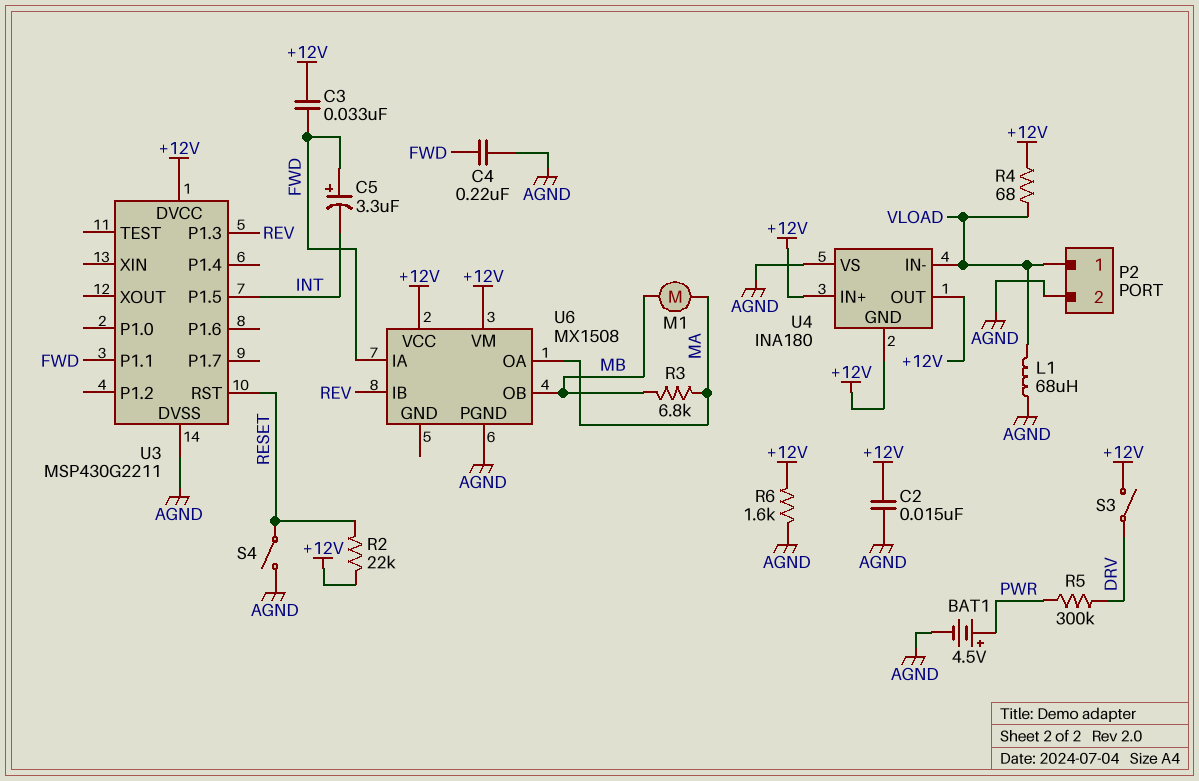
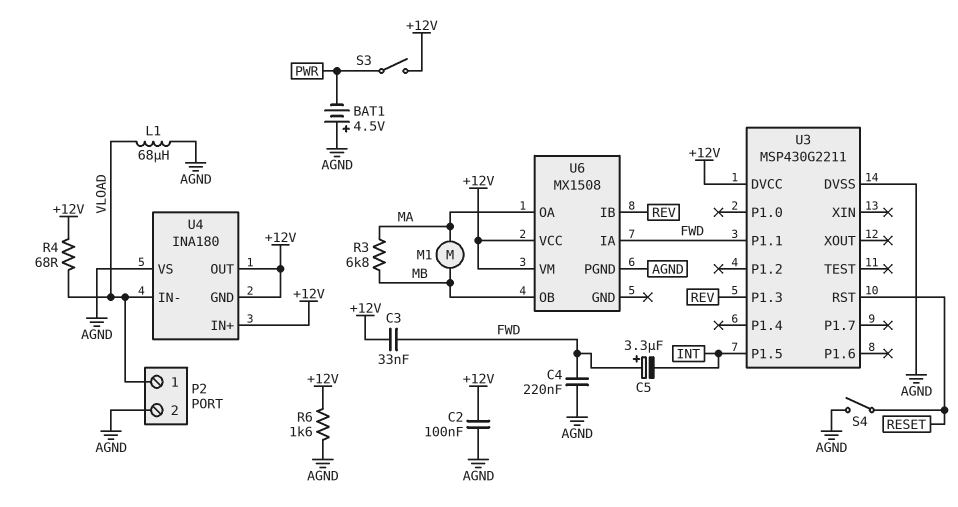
BAT1: 4.5V (plus PWR, minus AGND) -> 4.5V (plus AGND, minus PWR)
C2: 15nF (+12V, AGND) -> 100nF (+12V, AGND)
R2: 22k (+12V, RESET) -> none
R5: 300k (DRV, PWR) -> none
S3: switch (+12V, DRV) -> switch (+12V, PWR)

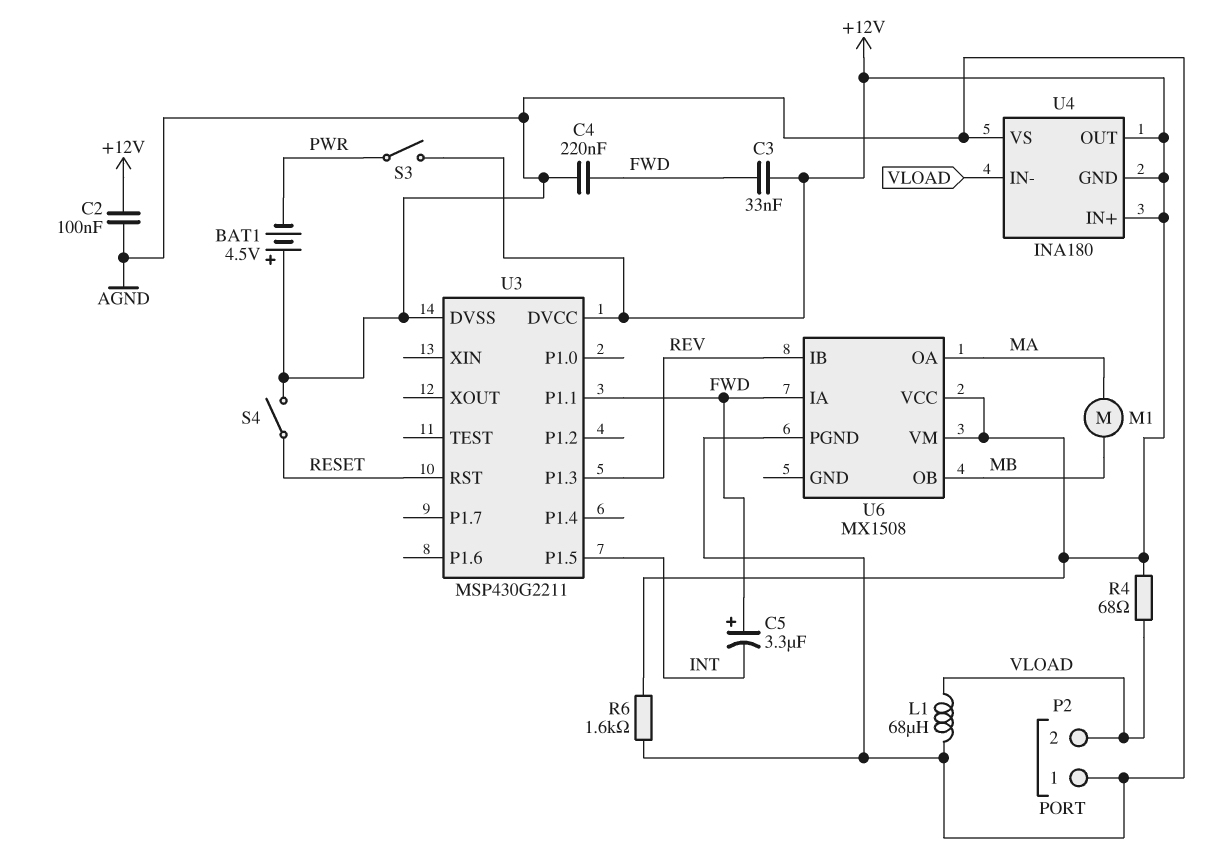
P2 pin 1: VLOAD -> AGND
P2 pin 2: AGND -> VLOAD
R3: 6.8k (MA, MB) -> none

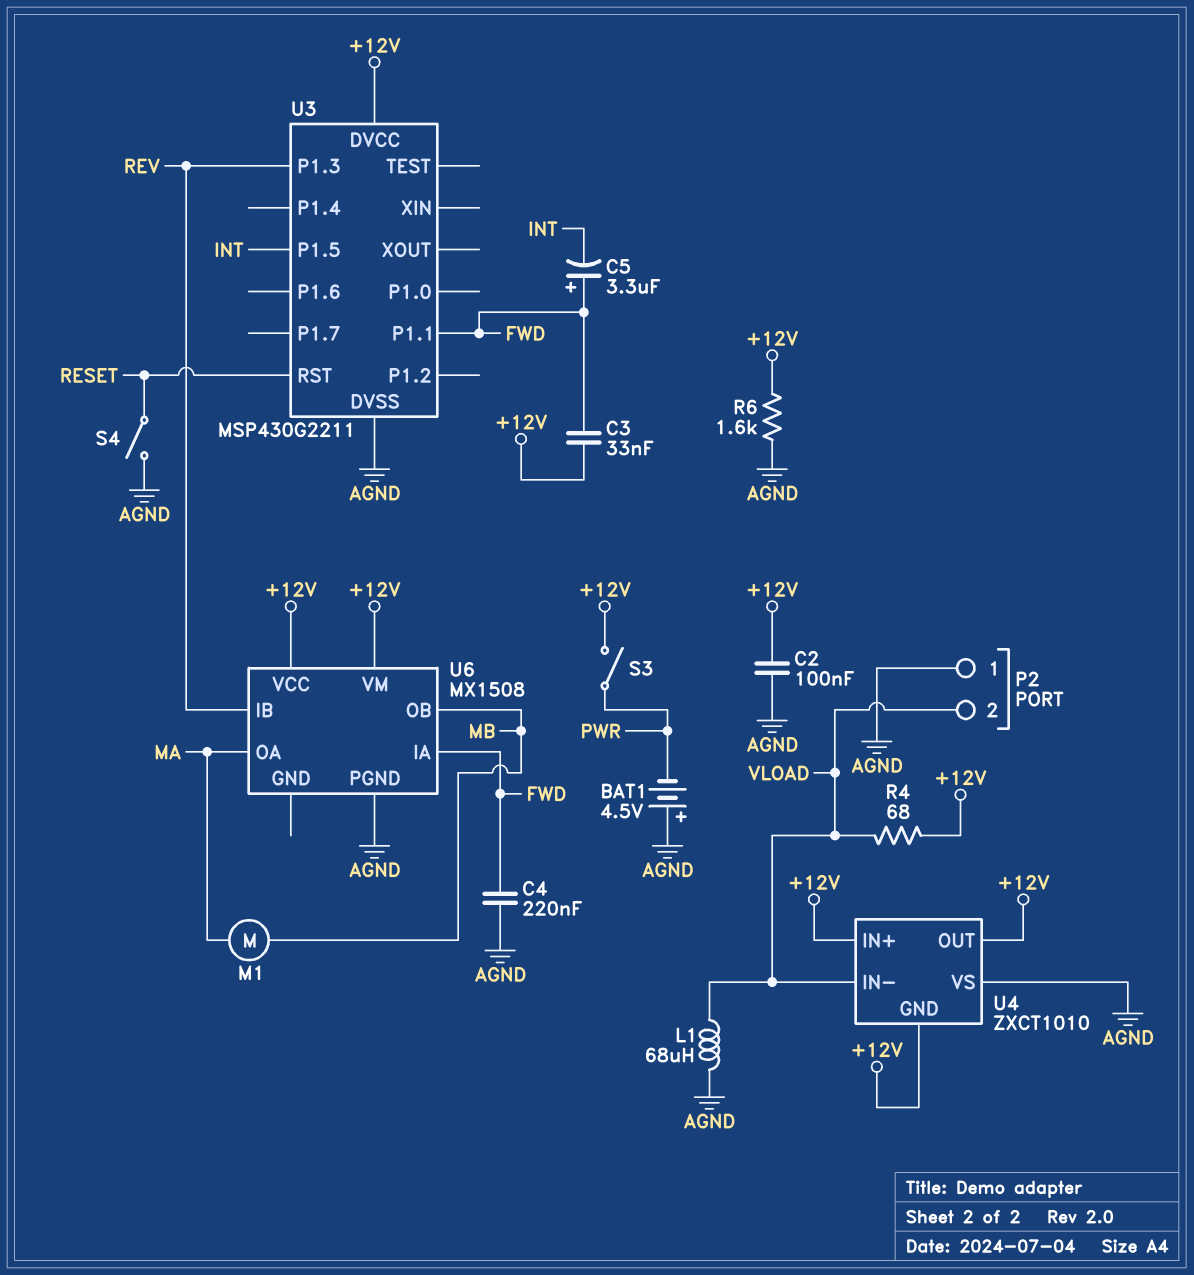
U4: INA180 -> ZXCT1010

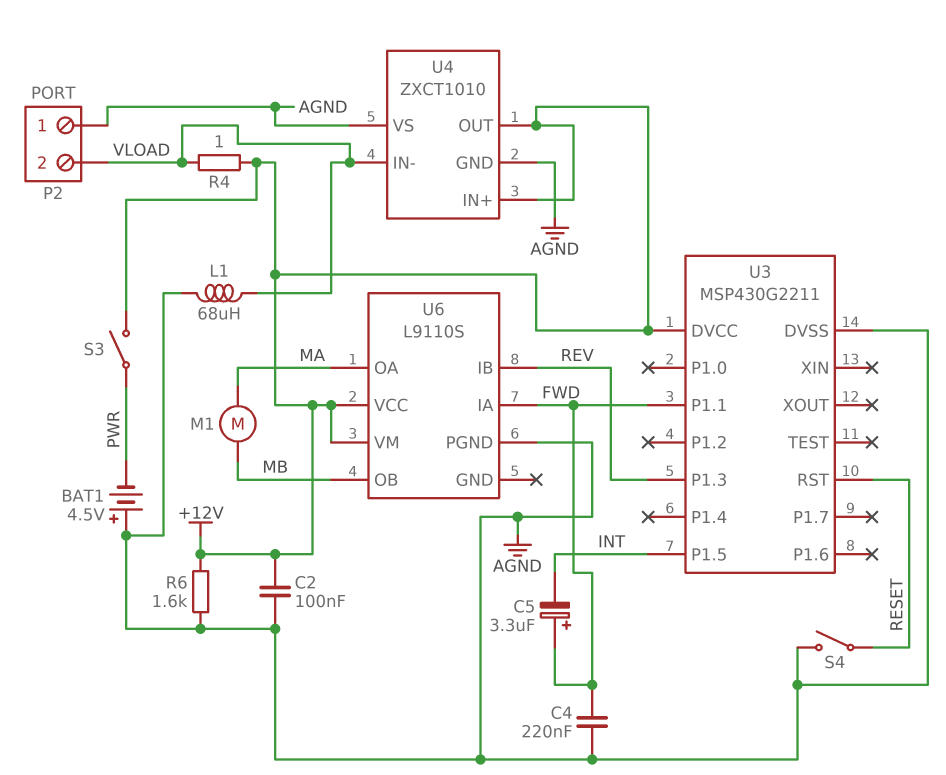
C3: 33nF (+12V, FWD) -> none
R4: 68 (+12V, VLOAD) -> 1 (+12V, VLOAD)
U4 pin GND: +12V -> AGND
U6: MX1508 -> L9110S

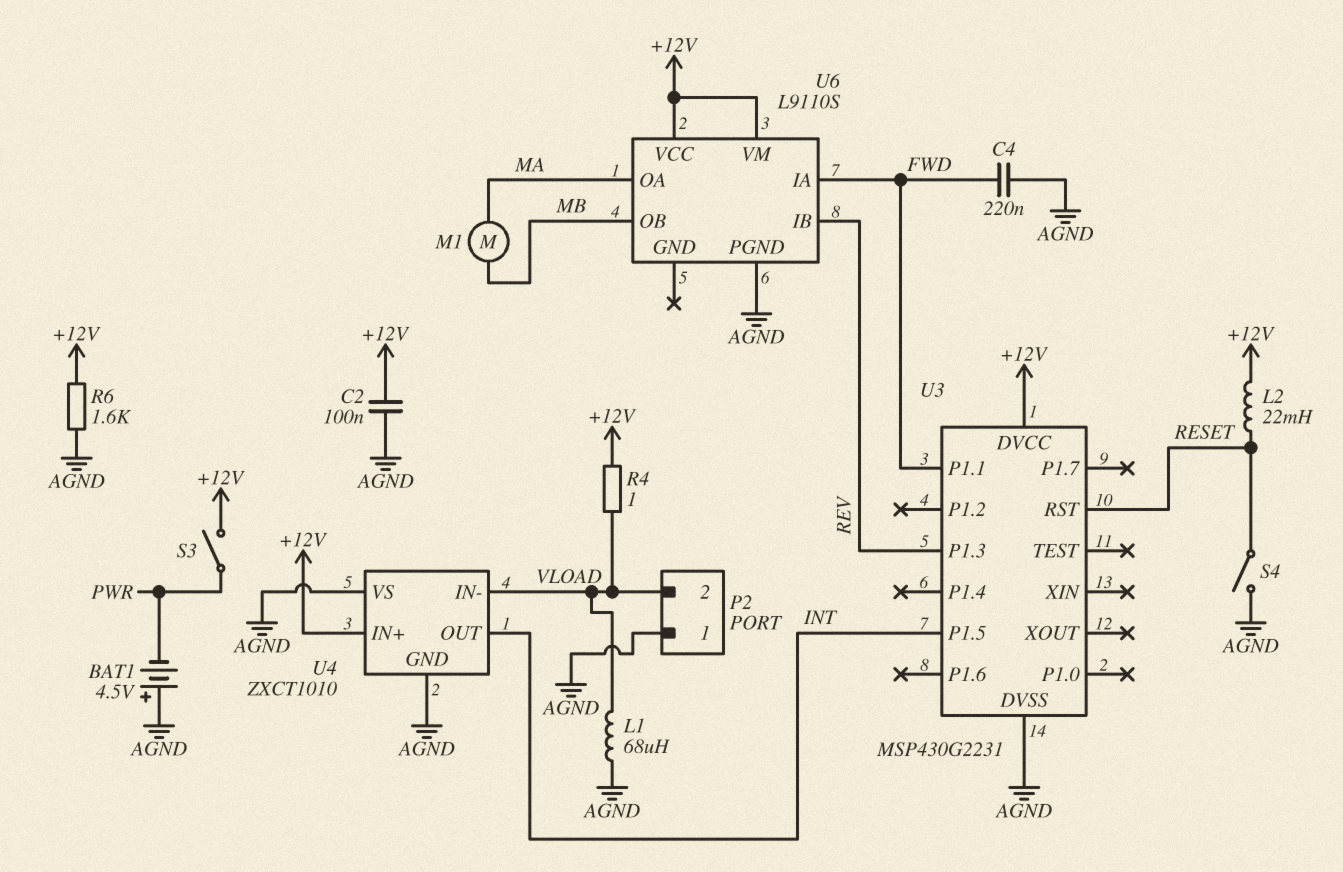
C5: 3.3uF (plus FWD, minus INT) -> none
L2: none -> 22mH (+12V, RESET)
U3: MSP430G2211 -> MSP430G2231
U4 pin OUT: +12V -> INT

